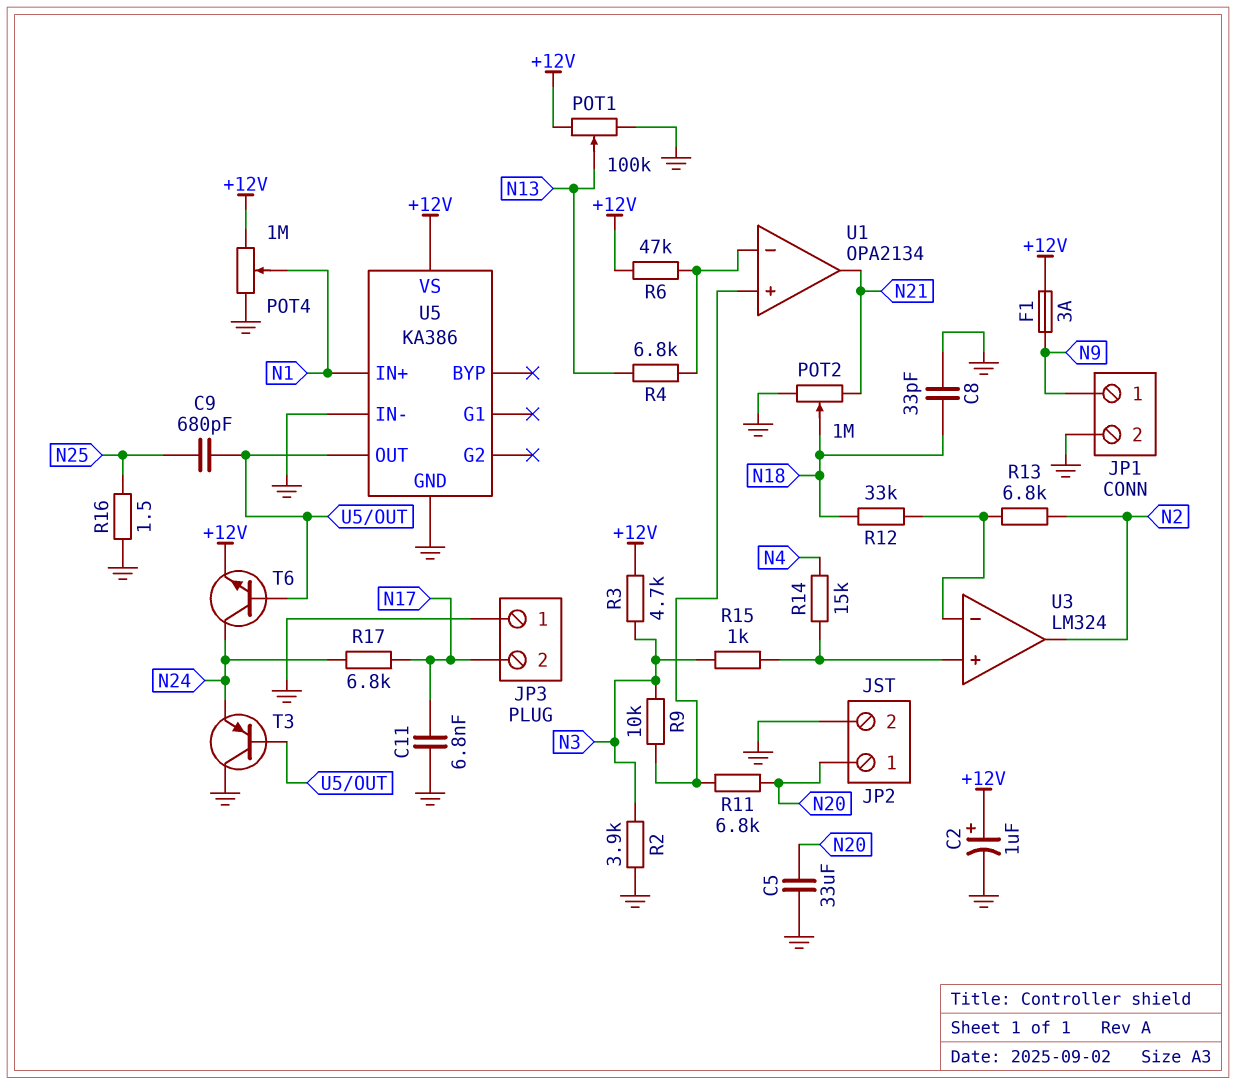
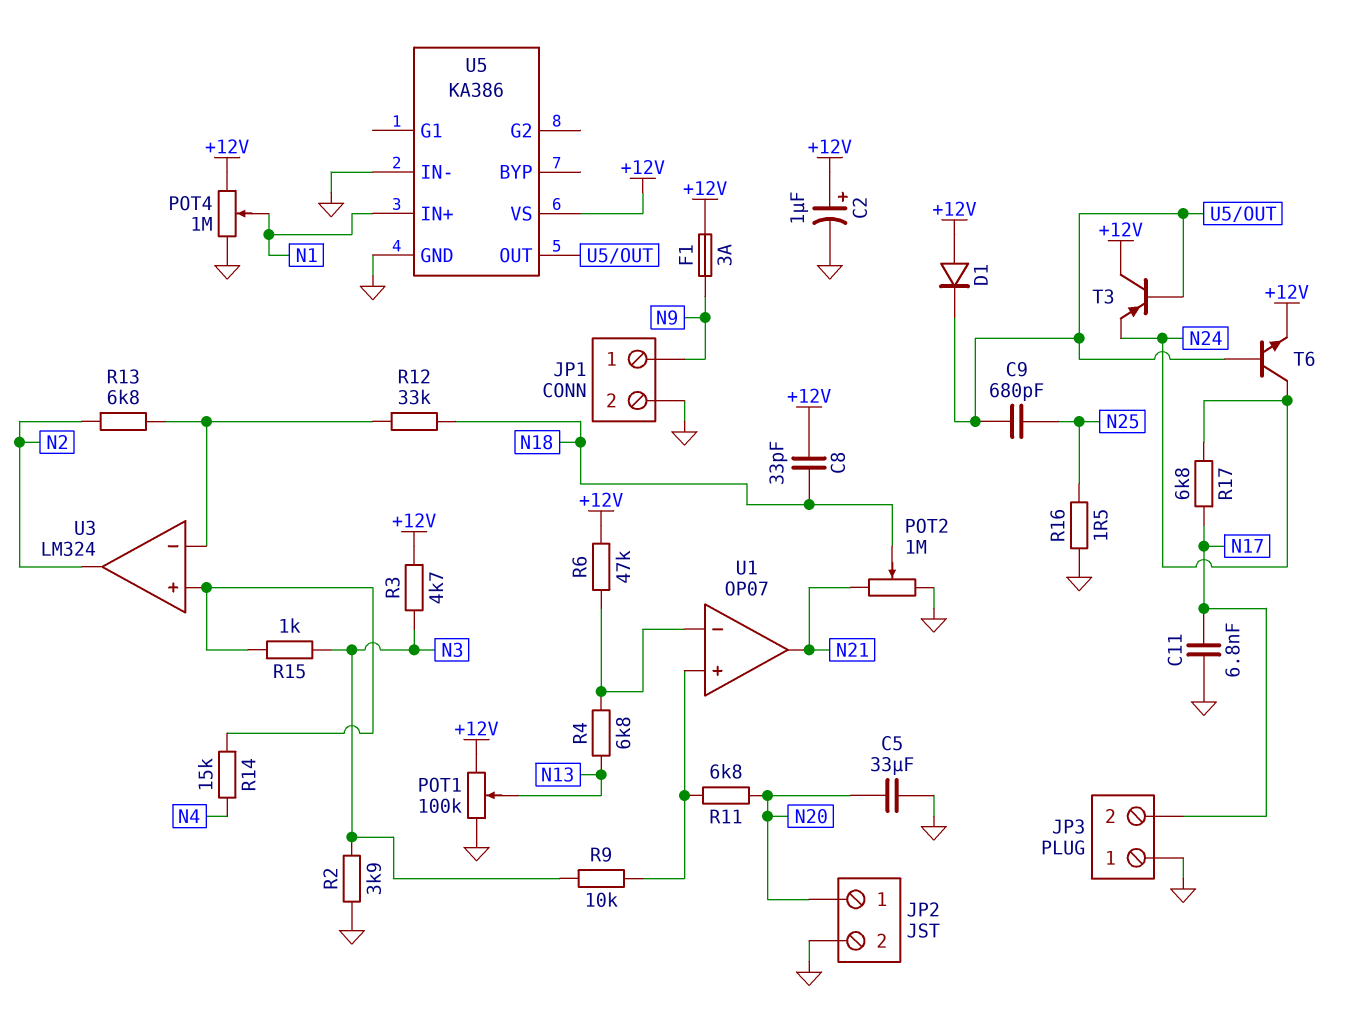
C8: 33pF (GND, N18) -> 33pF (+12V, N18)
D1: none -> diode (A +12V, K U5/OUT)
T3: PNP (B U5/OUT, C GND, E N24) -> PNP (B U5/OUT, C +12V, E N24)
U1: OPA2134 -> OP07

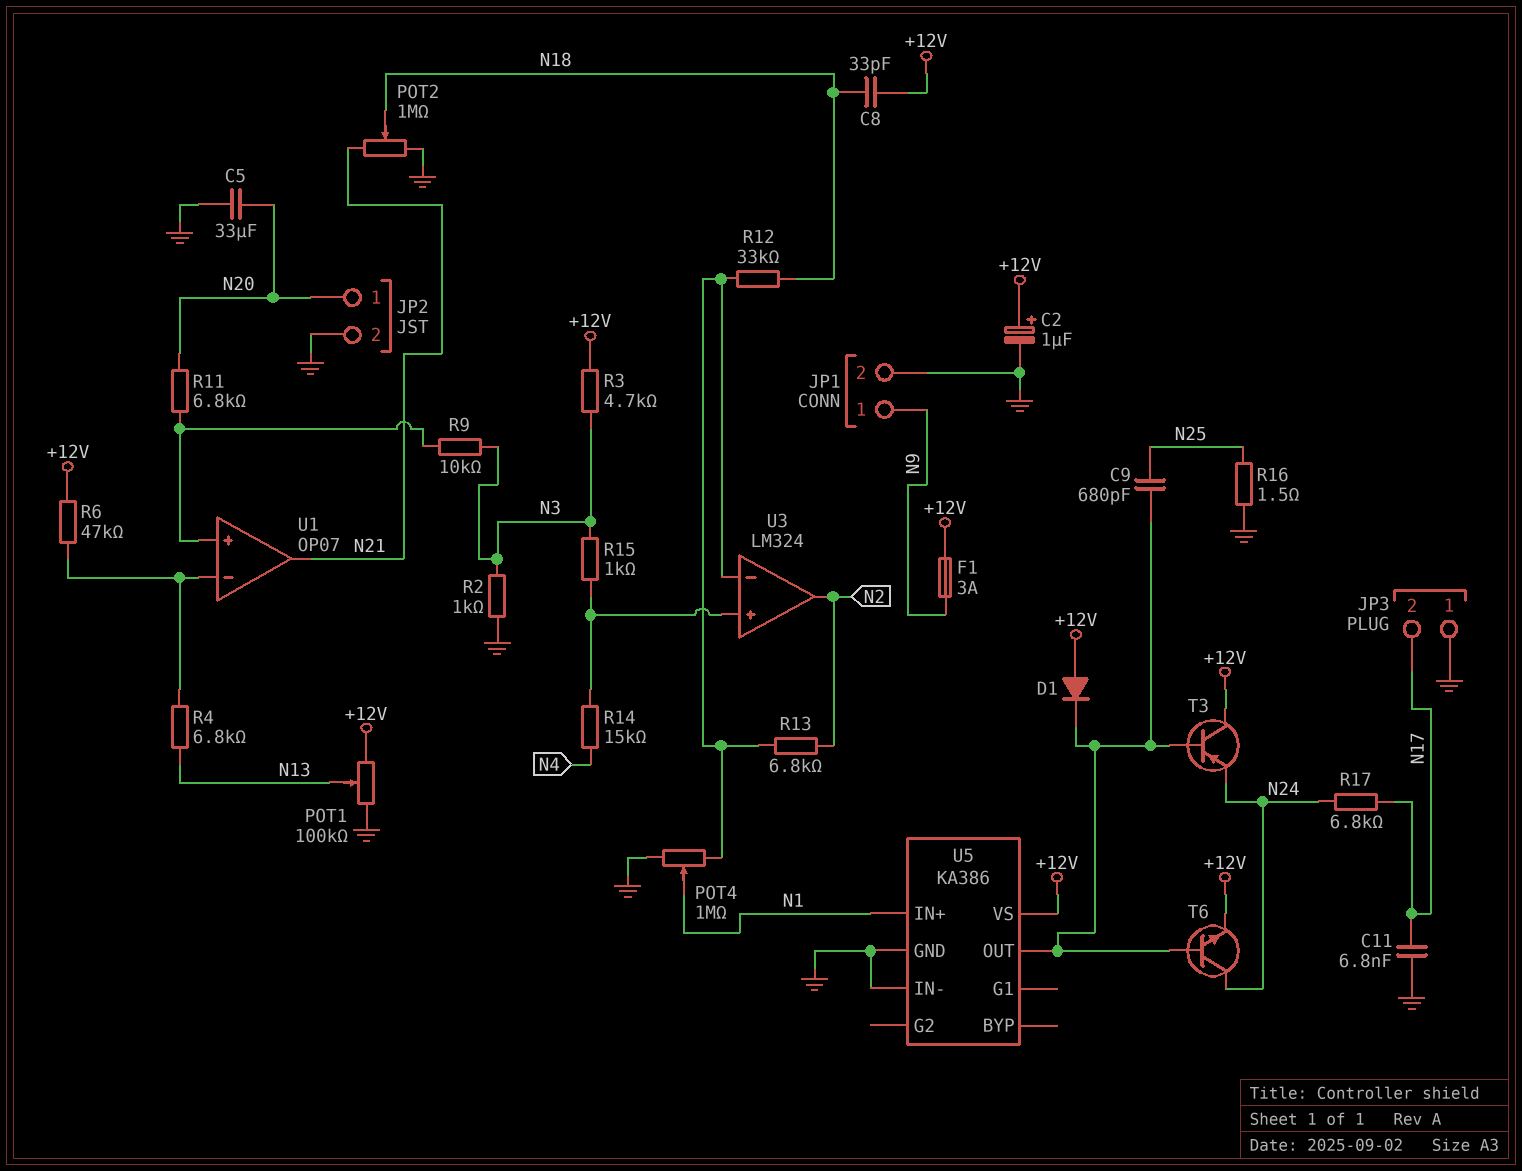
POT4: 1M (+12V, GND, wiper N1) -> 1M (GND, U3/in-, wiper N1)
R2: 3.9k (GND, N3) -> 1k (GND, N3)

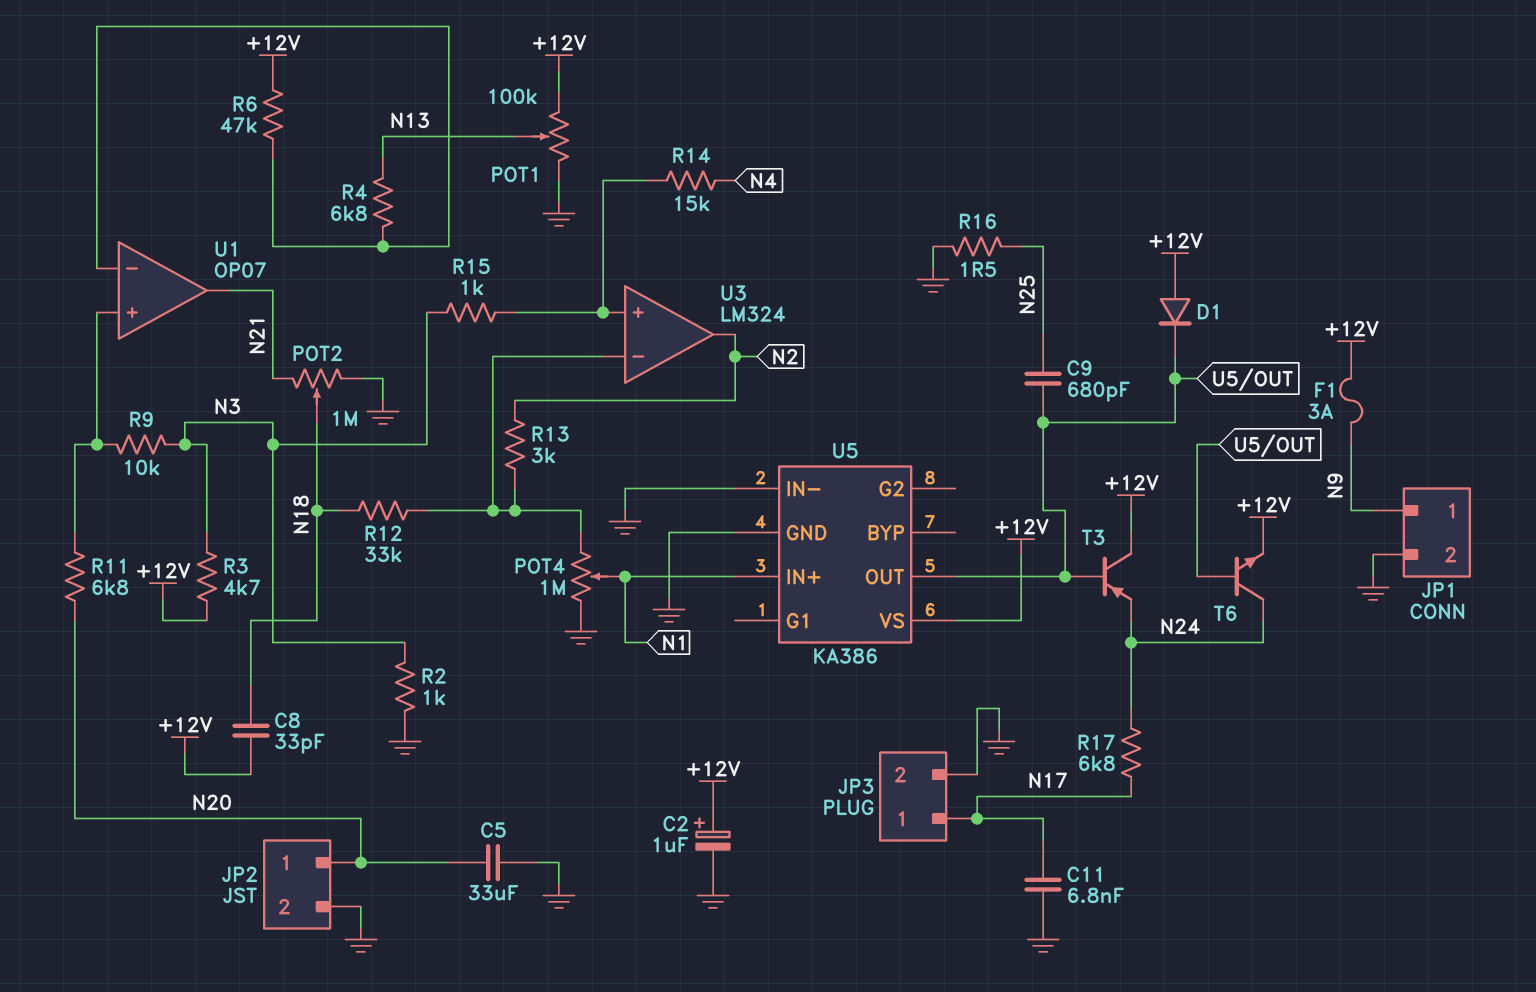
JP3 pin 1: GND -> N17
JP3 pin 2: N17 -> GND
R13: 6.8k (N2, U3/in-) -> 3k (N2, U3/in-)

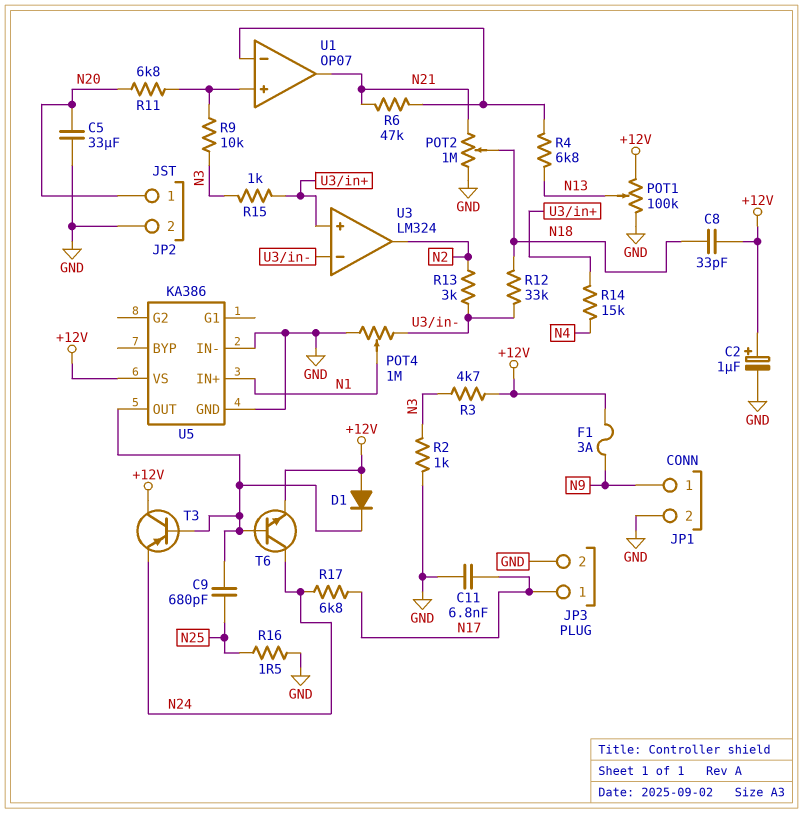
R6: 47k (+12V, U1/in-) -> 47k (N21, U1/in-)

